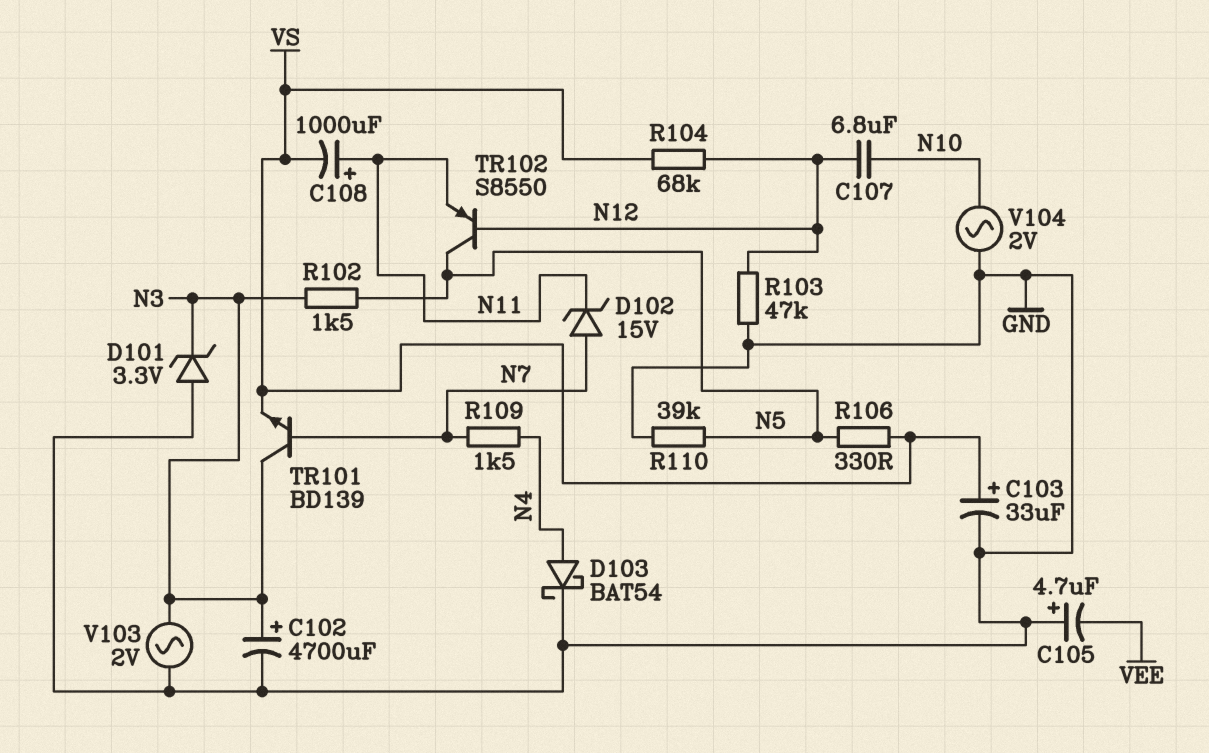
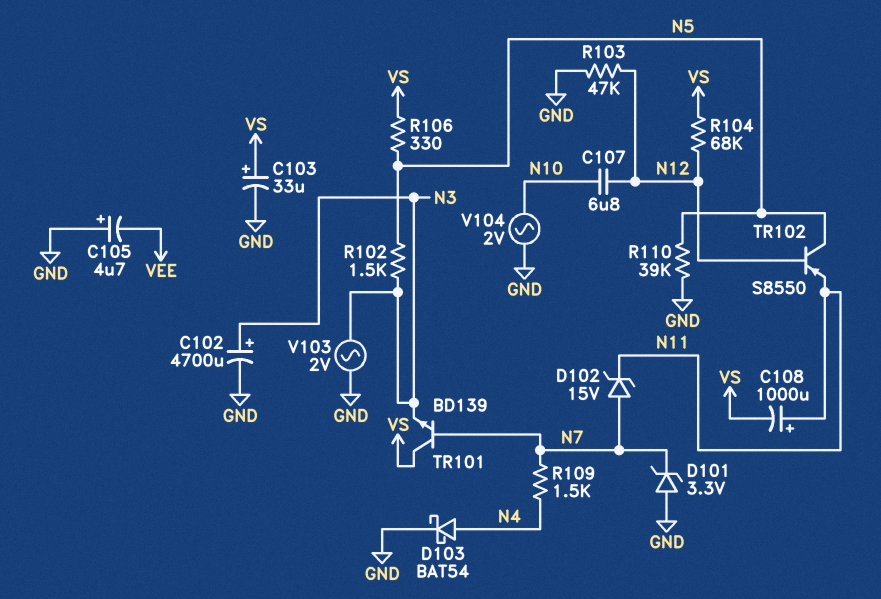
D101: zener 3.3V (A GND, K N3) -> zener 3.3V (A GND, K N7)
TR101: NPN BD139 (B N7, C N3, E VS) -> NPN BD139 (B N7, C VS, E N3)

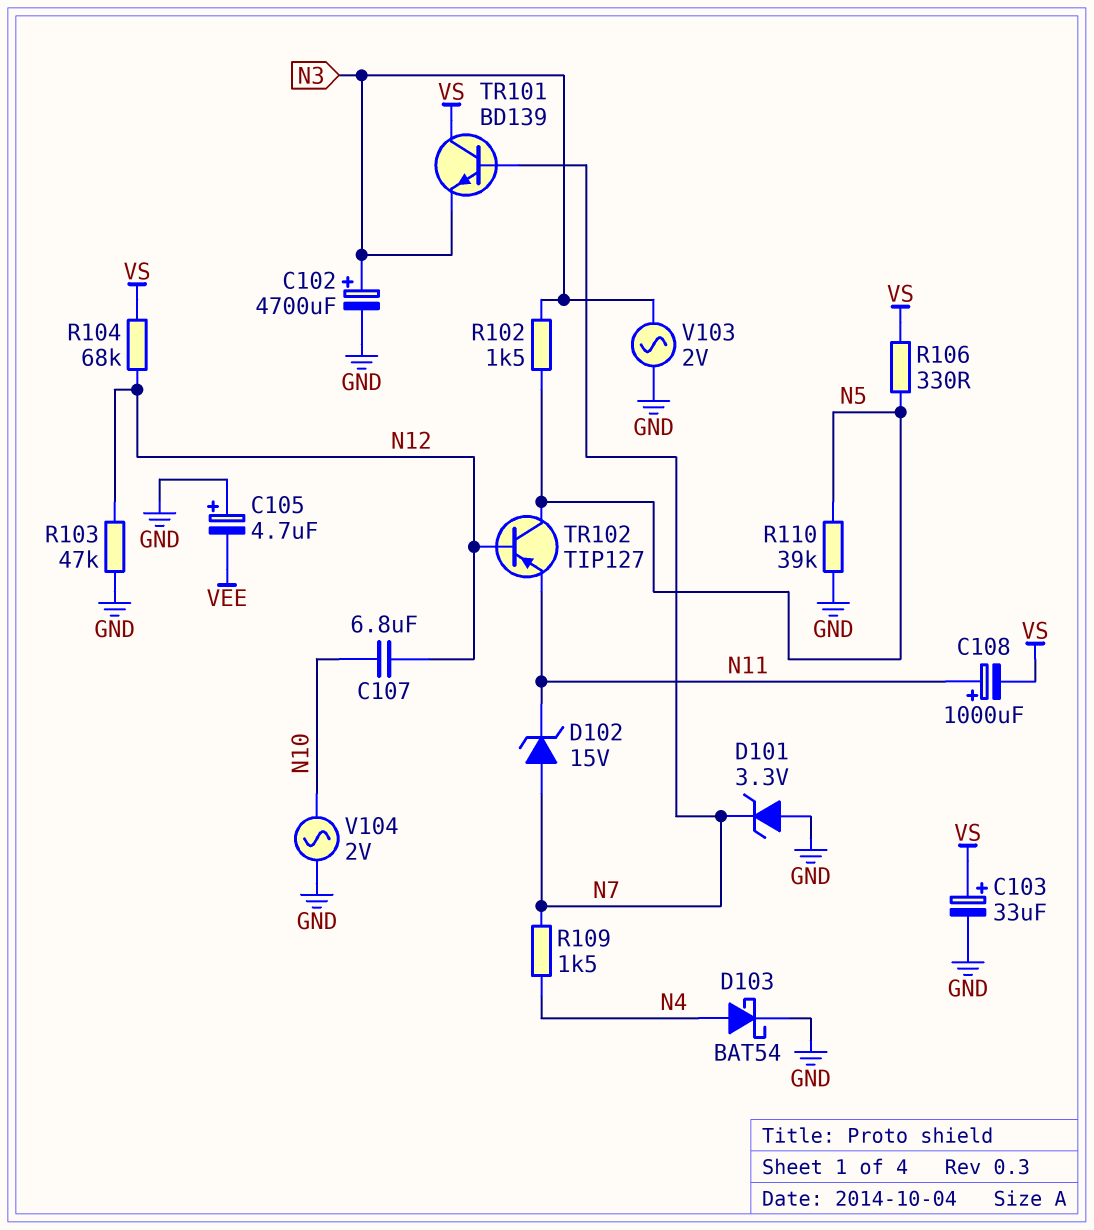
TR102: PNP S8550 (B N12, C N5, E N11) -> PNP TIP127 (B N12, C N5, E N11)

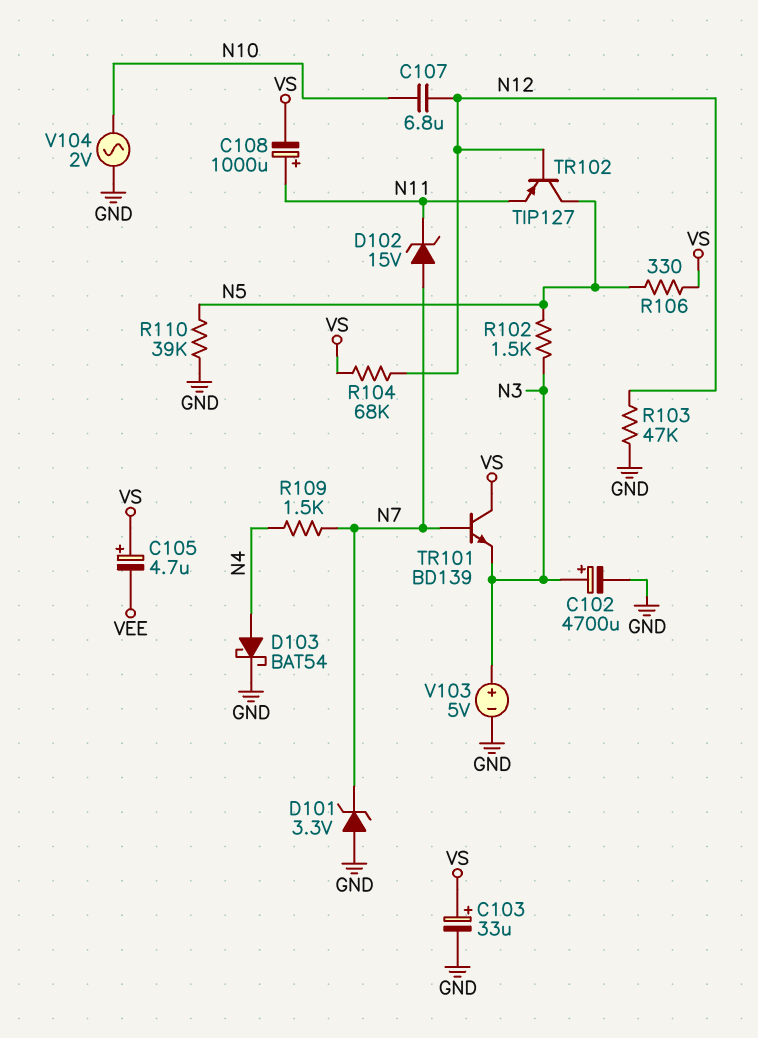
C105: 4.7uF (plus GND, minus VEE) -> 4.7uF (plus VS, minus VEE)
V103: AC 2V (GND, N3) -> 5V (plus N3, minus GND)

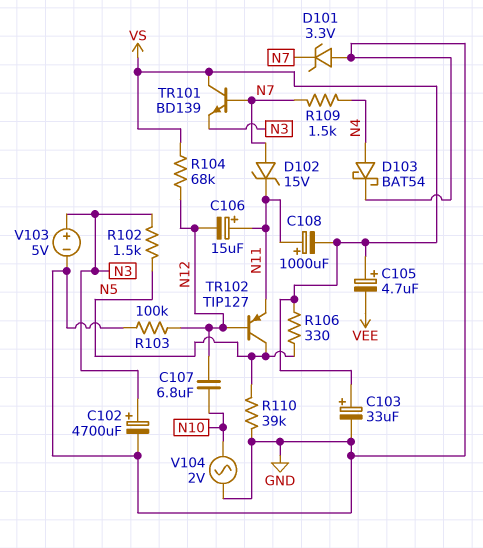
C106: none -> 15uF (plus N11, minus N12)
R103: 47k (GND, N12) -> 100k (GND, N12)

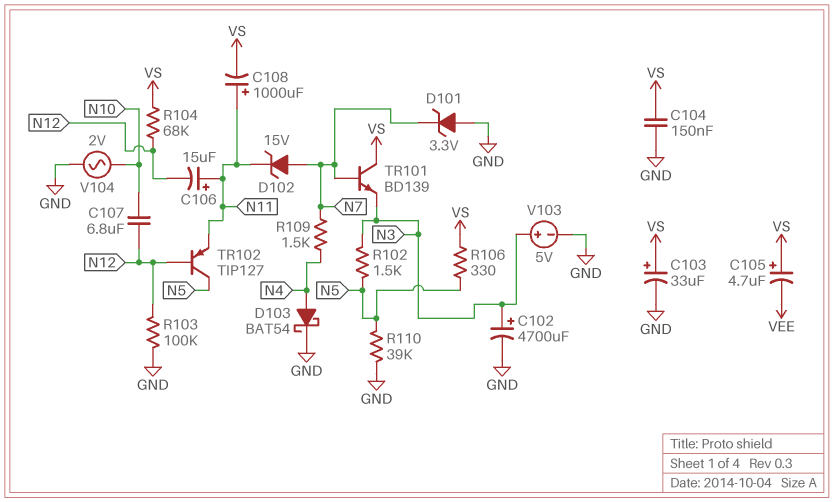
C104: none -> 150nF (GND, VS)

